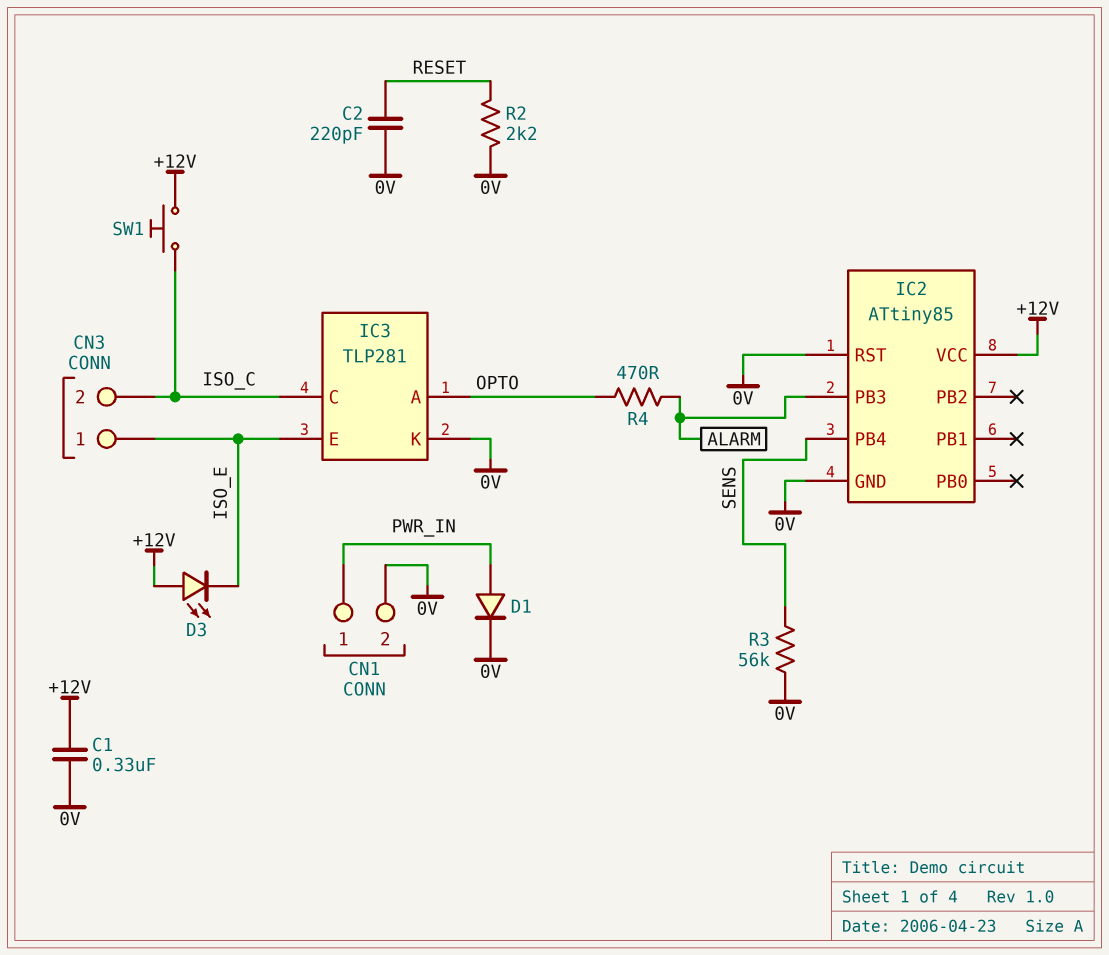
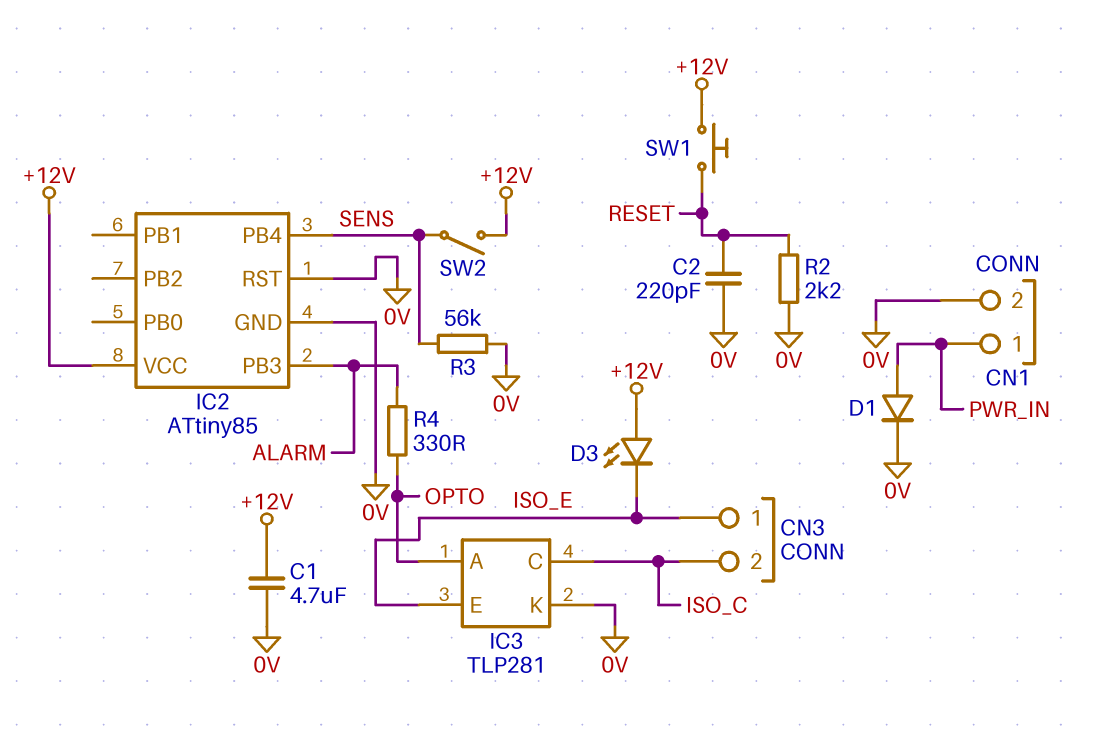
C1: 330nF (+12V, 0V) -> 4.7uF (+12V, 0V)
R4: 470 (ALARM, OPTO) -> 330 (ALARM, OPTO)
SW1: button (+12V, ISO_C) -> button (+12V, RESET)
SW2: none -> switch (+12V, SENS)

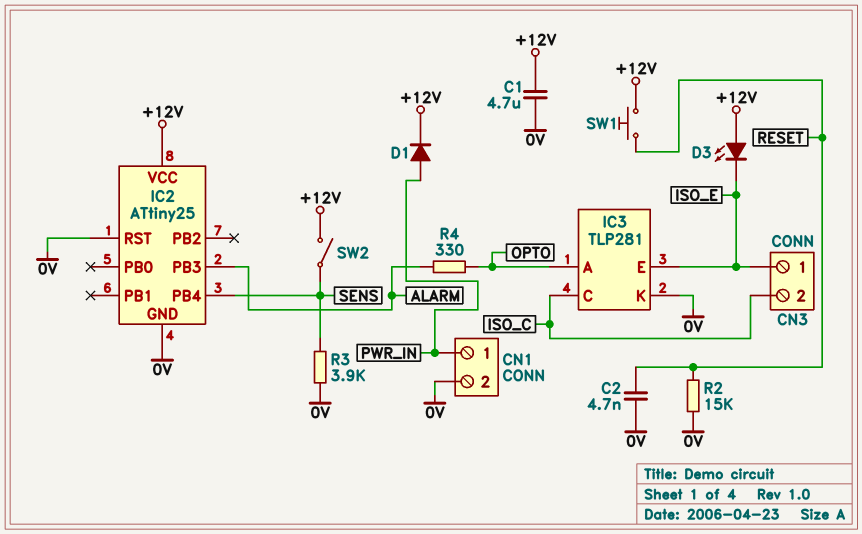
C2: 220pF (0V, RESET) -> 4.7nF (0V, RESET)
D1: diode (A PWR_IN, K 0V) -> diode (A PWR_IN, K +12V)
IC2: ATtiny85 -> ATtiny25
R2: 2.2k (0V, RESET) -> 15k (0V, RESET)
R3: 56k (0V, SENS) -> 3.9k (0V, SENS)

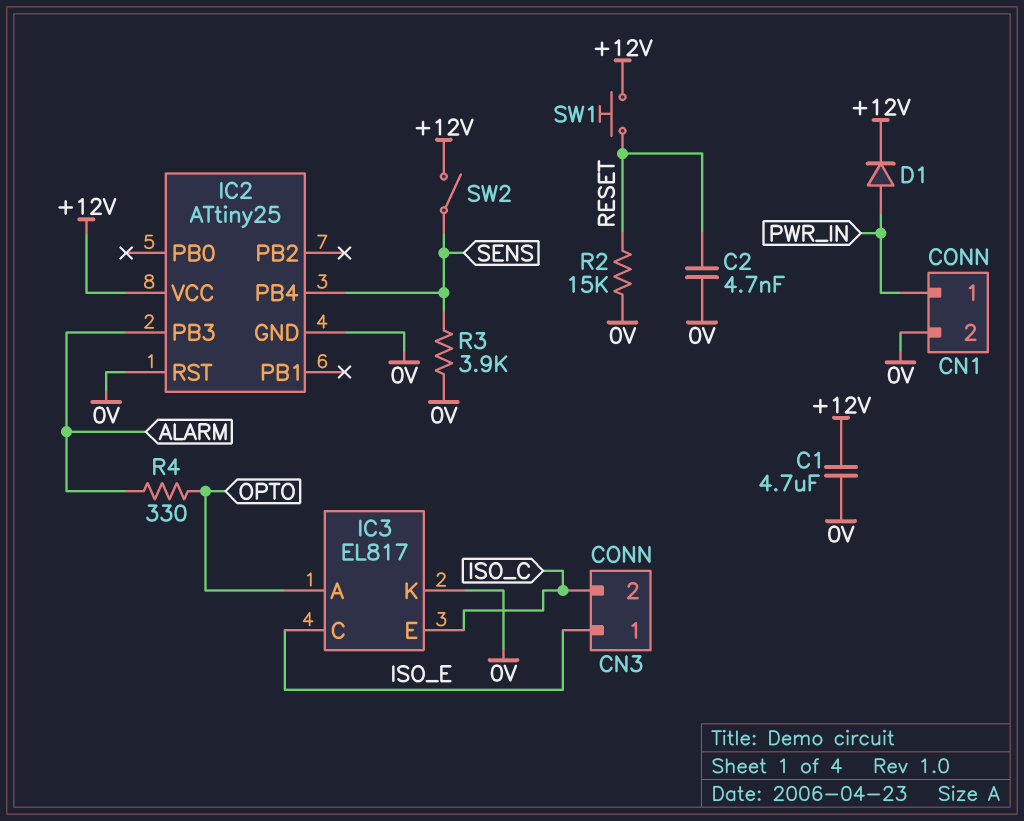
D3: LED (A +12V, K ISO_E) -> none
IC3: TLP281 -> EL817
IC3 pin C: ISO_C -> ISO_E
IC3 pin E: ISO_E -> ISO_C

